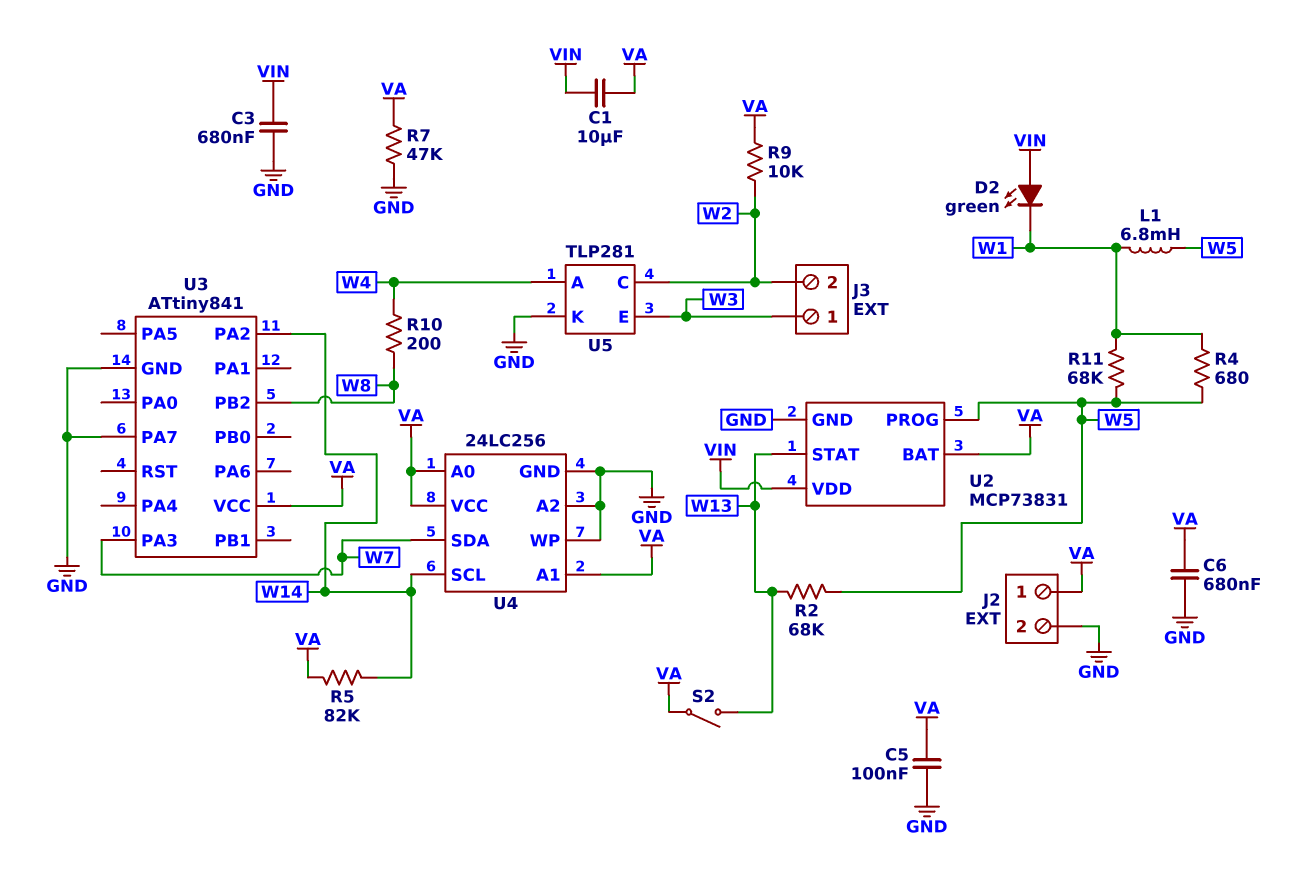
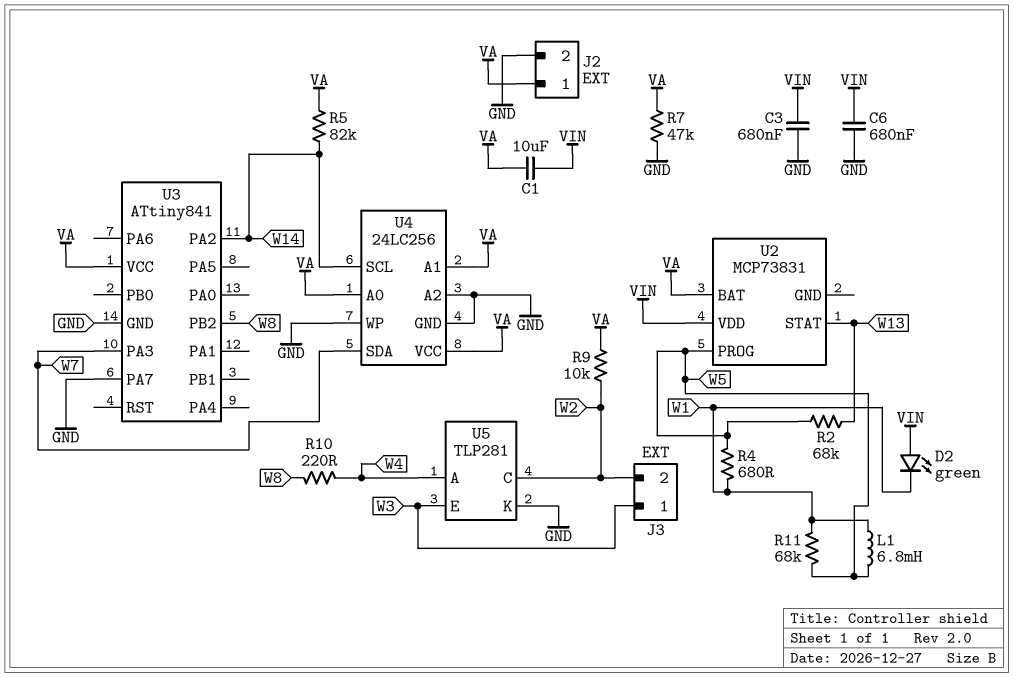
C5: 100nF (GND, VA) -> none
C6: 680nF (GND, VA) -> 680nF (GND, VIN)
R10: 200 (W4, W8) -> 220 (W4, W8)
S2: switch (VA, W13) -> none
U2 pin GND: GND -> none

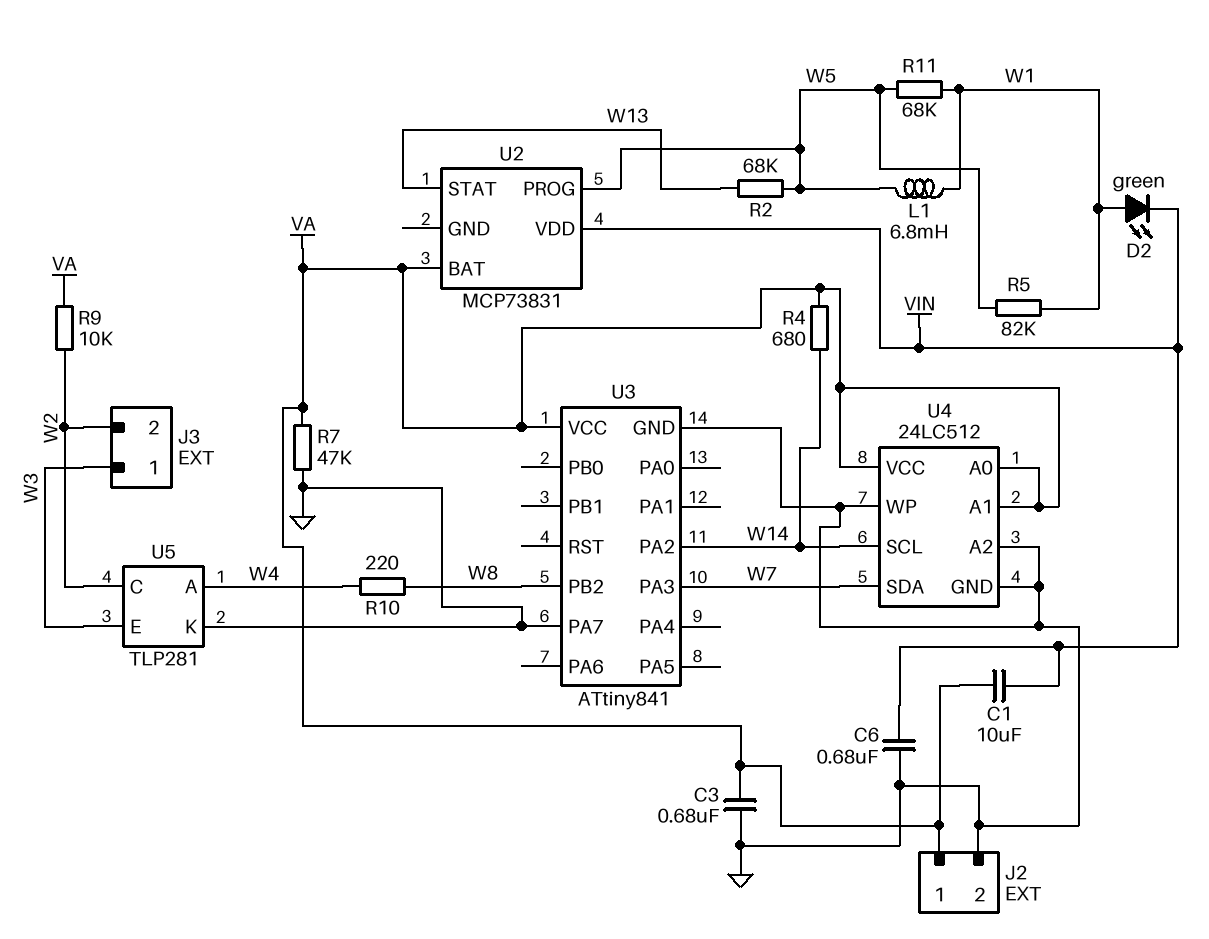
C3: 680nF (GND, VIN) -> 680nF (GND, VA)
D2: LED green (A VIN, K W1) -> LED green (A W1, K VIN)
R4: 680 (W1, W5) -> 680 (VA, W14)
R5: 82k (VA, W14) -> 82k (W1, W5)
U4: 24LC256 -> 24LC512

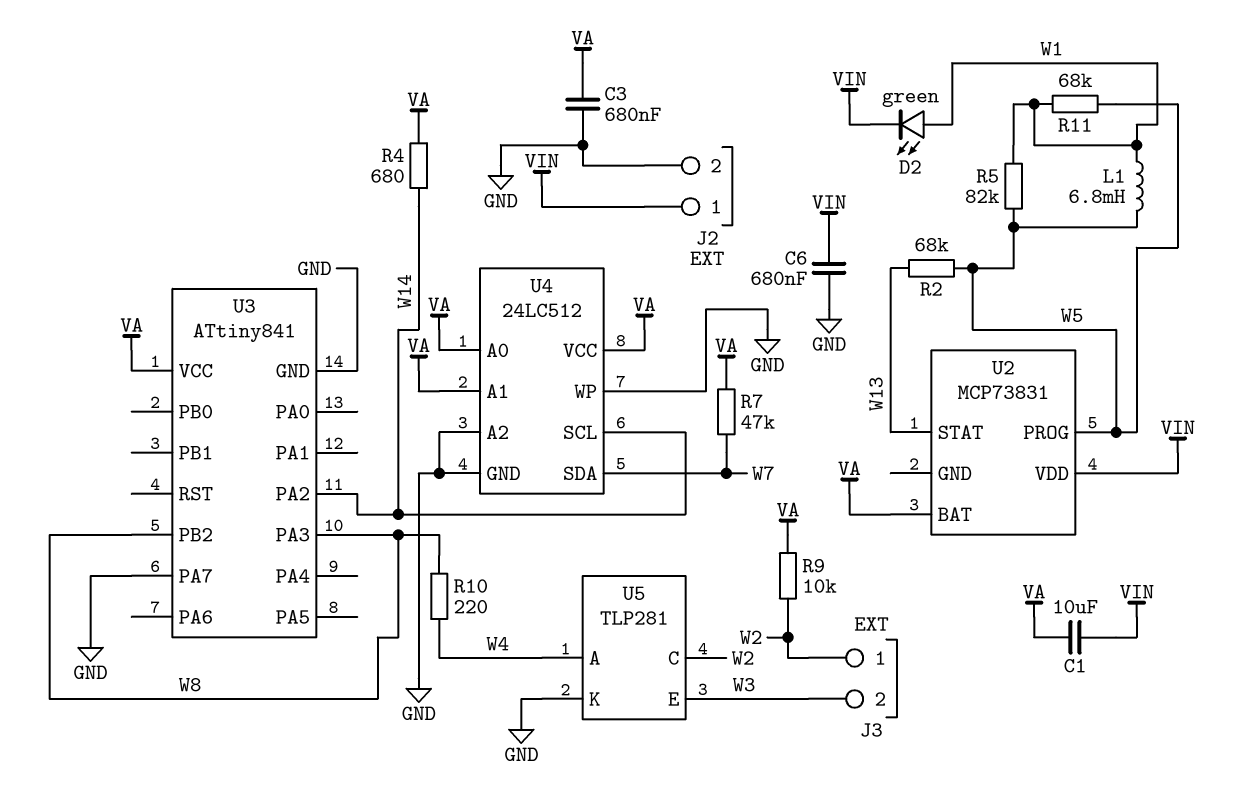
J2 pin 1: VA -> VIN
J3 pin 1: W3 -> W2
J3 pin 2: W2 -> W3
R7: 47k (GND, VA) -> 47k (VA, W7)
U3 pin PA3: W7 -> W8

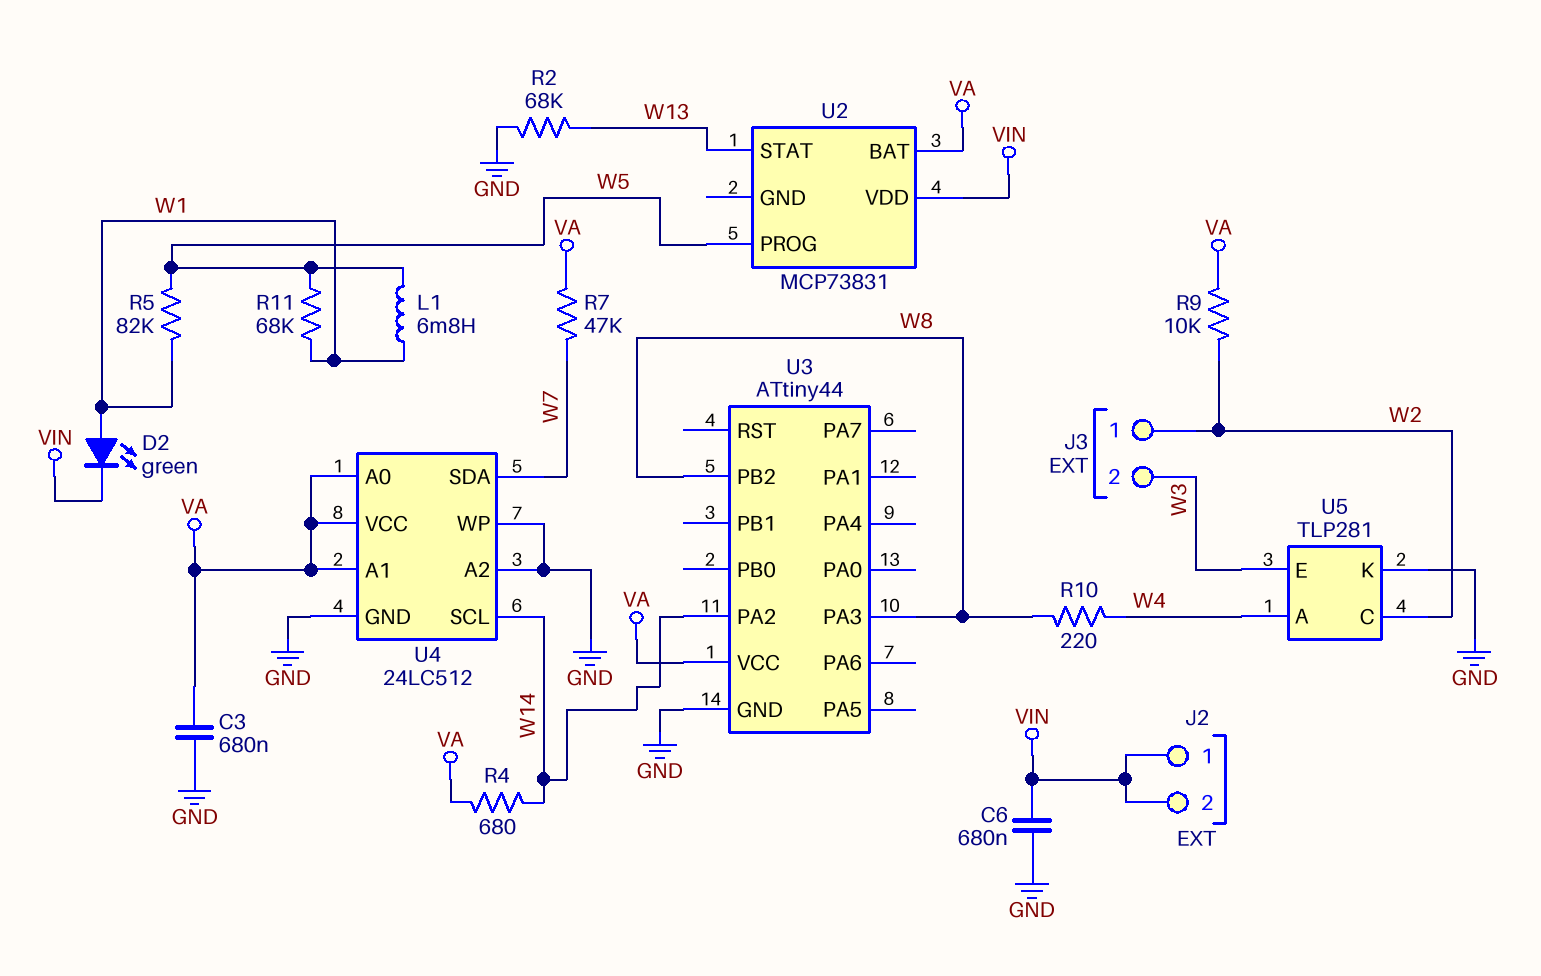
C1: 10uF (VA, VIN) -> none
J2 pin 2: GND -> VIN
R2: 68k (W5, W13) -> 68k (GND, W13)
U3: ATtiny841 -> ATtiny44
U3 pin PA7: GND -> none

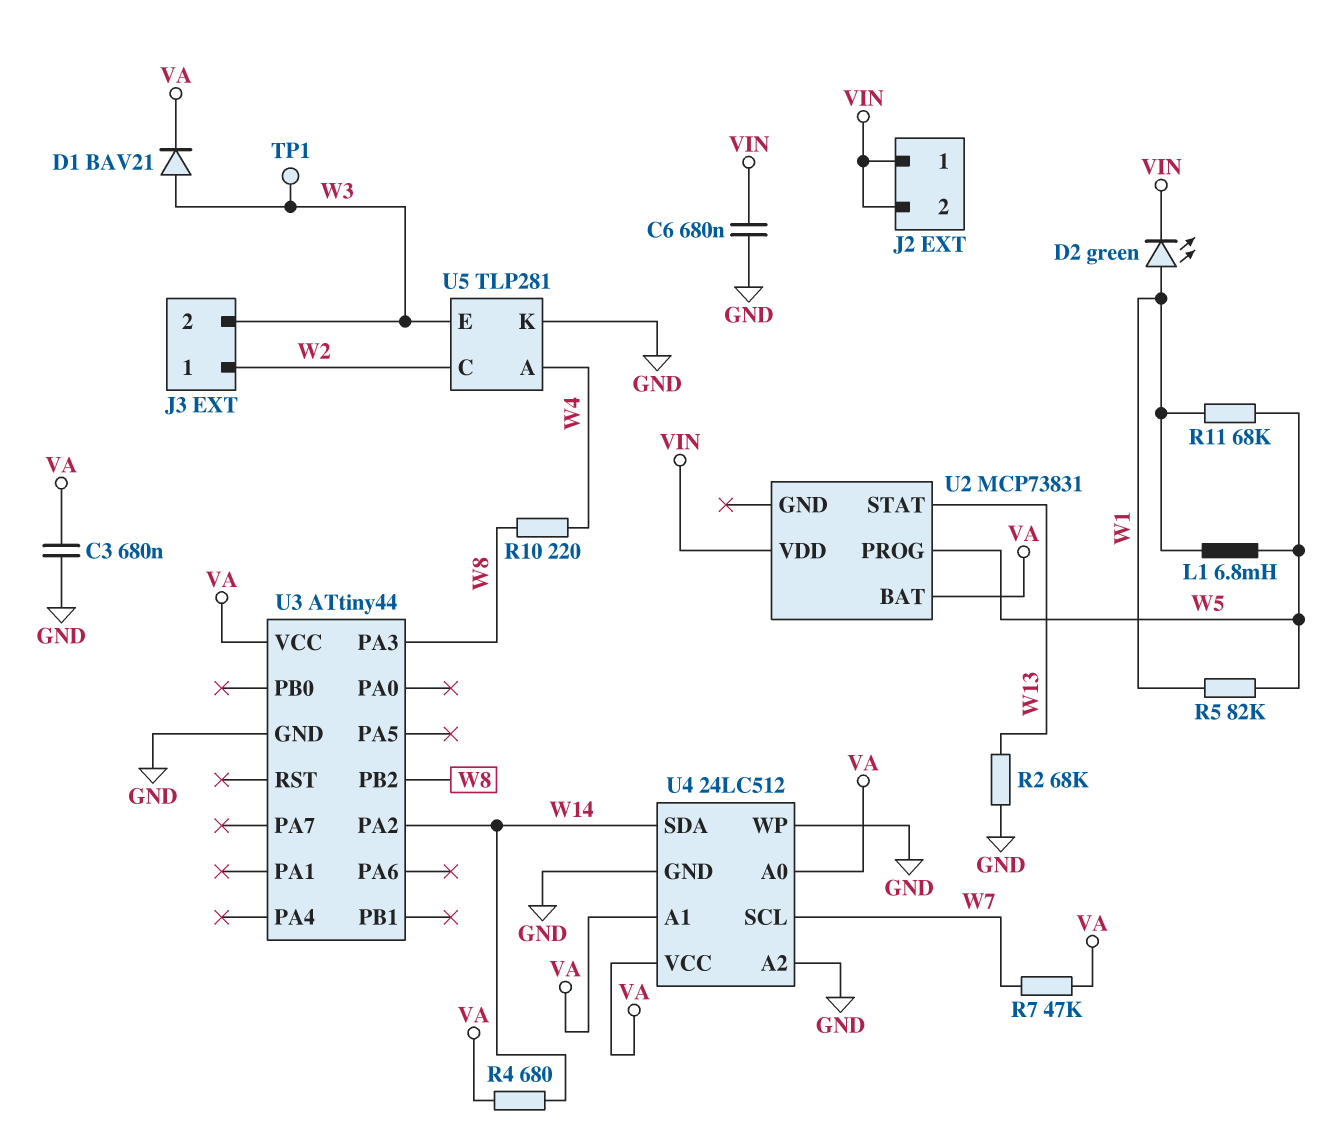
D1: none -> diode BAV21 (A W3, K VA)
R9: 10k (VA, W2) -> none
TP1: none -> test point (W3)
U4 pin SCL: W14 -> W7
U4 pin SDA: W7 -> W14

